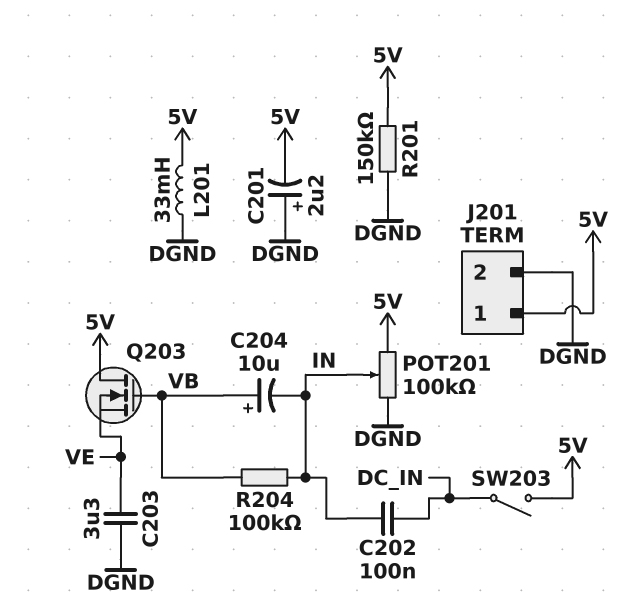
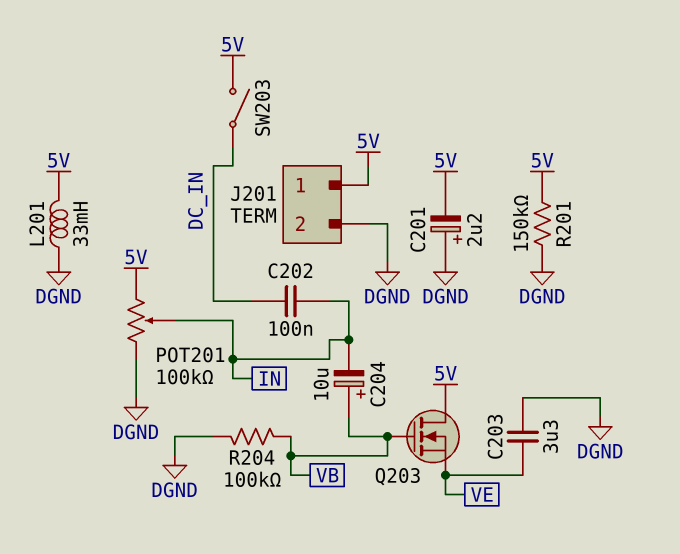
R204: 100k (IN, VB) -> 100k (DGND, VB)

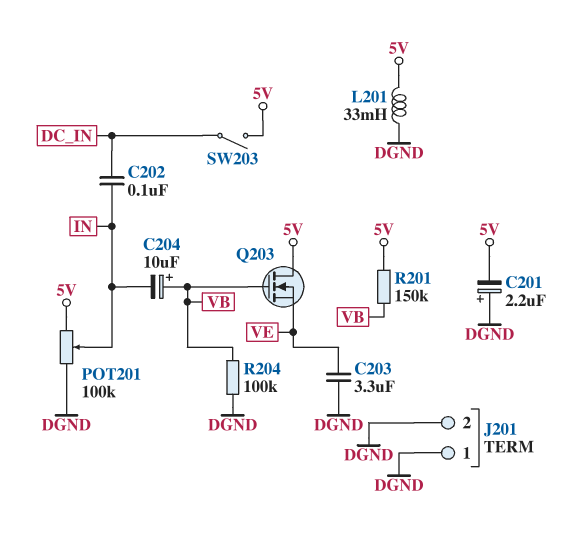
J201 pin 1: 5V -> DGND
R201: 150k (5V, DGND) -> 150k (5V, VB)

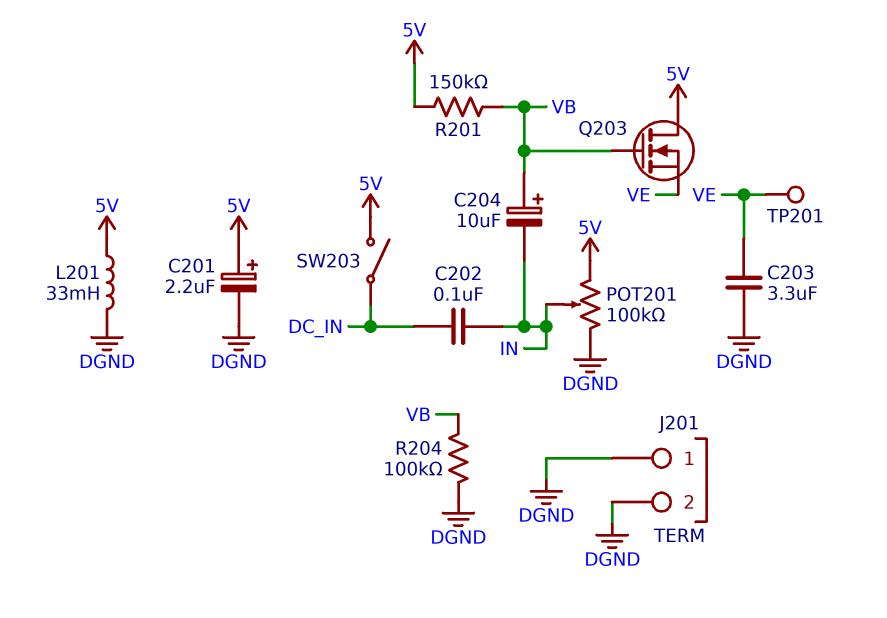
C201: 2.2uF (plus DGND, minus 5V) -> 2.2uF (plus 5V, minus DGND)
TP201: none -> test point (VE)

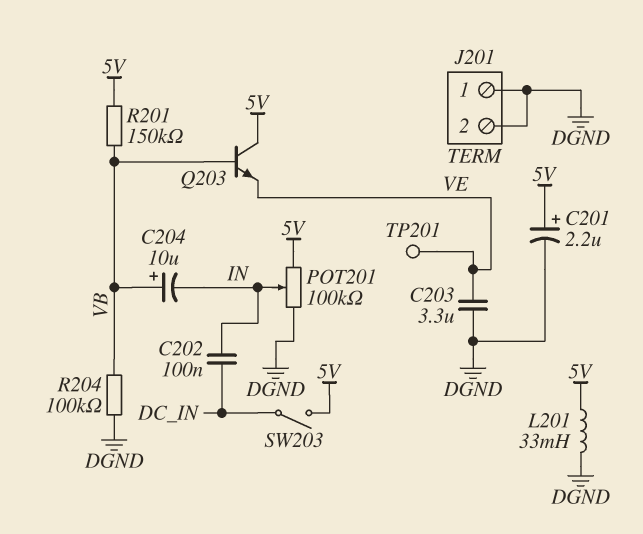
Q203: NMOS (G VB, D 5V, S VE) -> NPN (B VB, C 5V, E VE)

